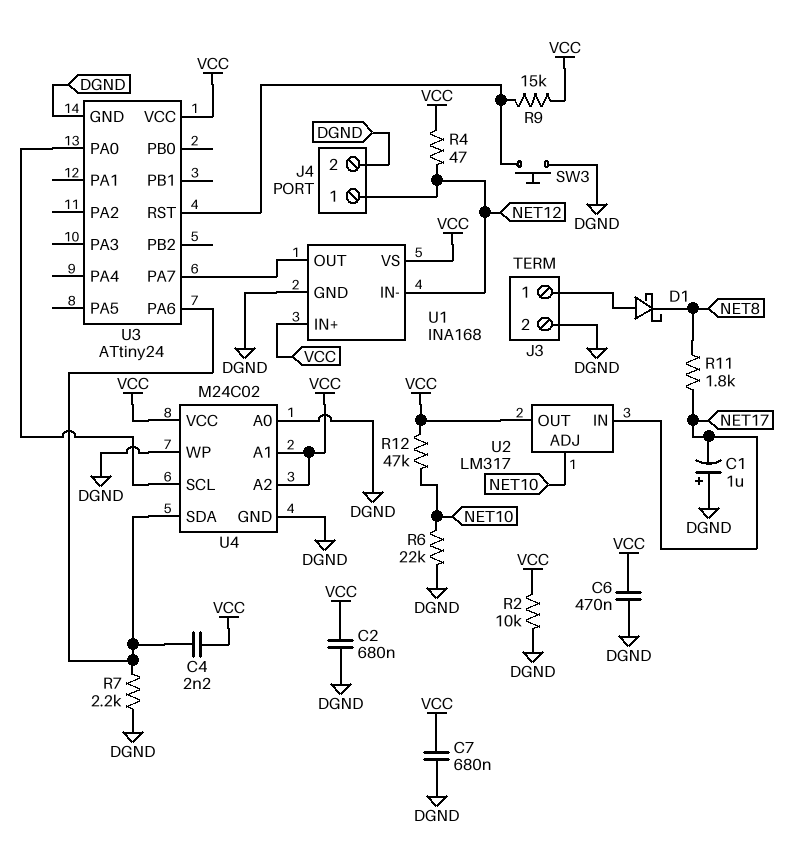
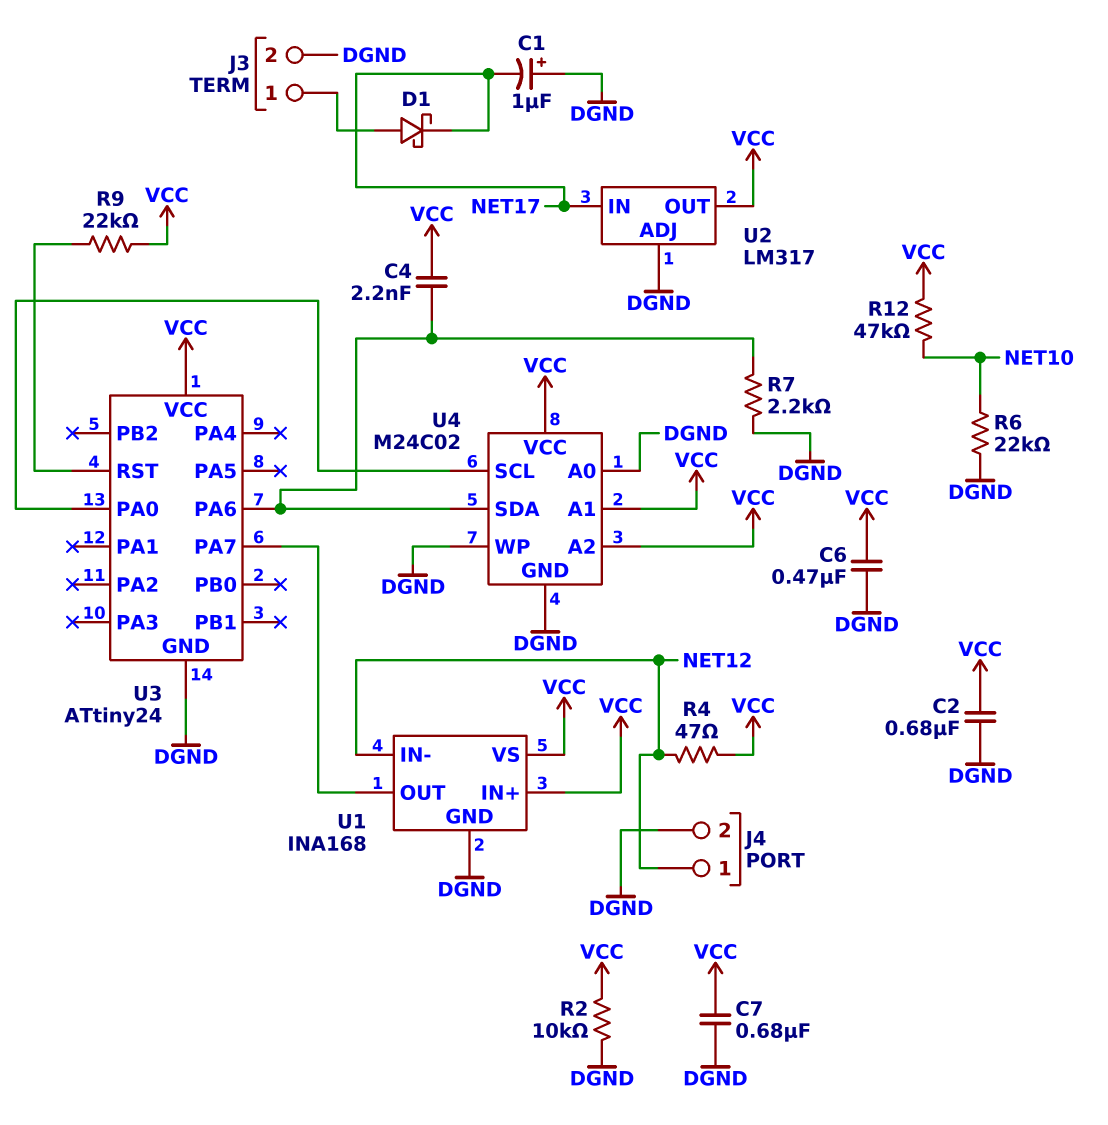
D1: schottky (A J3/1, K NET8) -> schottky (A J3/1, K NET17)
R9: 15k (U3/RST, VCC) -> 22k (U3/RST, VCC)
R11: 1.8k (NET8, NET17) -> none
SW3: button (DGND, U3/RST) -> none
U2 pin ADJ: NET10 -> DGND

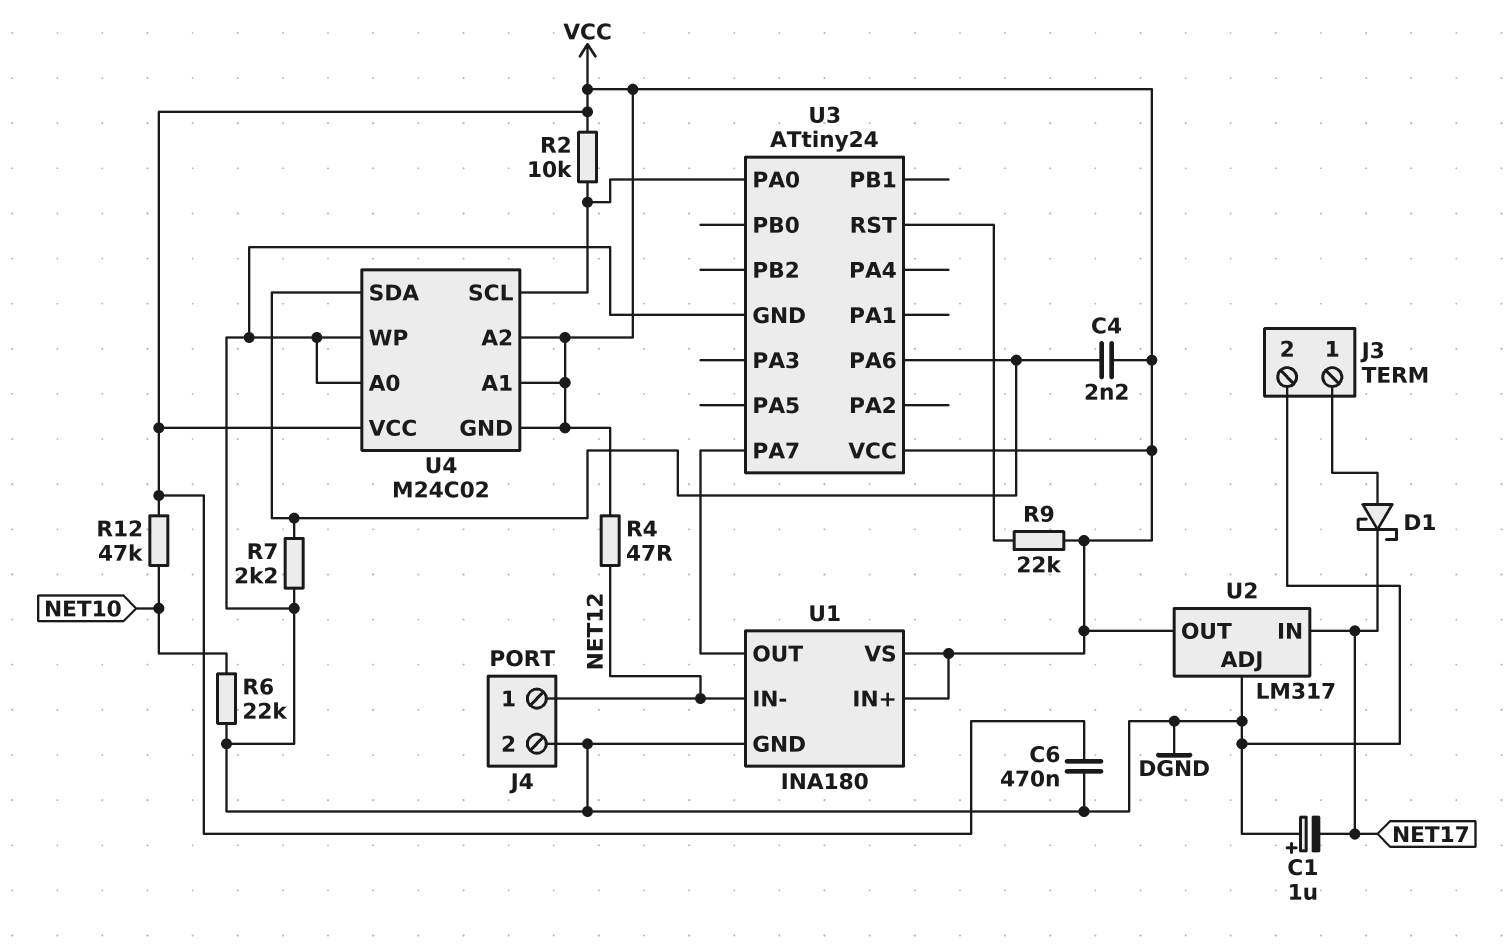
C2: 680nF (DGND, VCC) -> none
C7: 680nF (DGND, VCC) -> none
R2: 10k (DGND, VCC) -> 10k (U3/PA0, VCC)
U1: INA168 -> INA180
U4 pin GND: DGND -> VCC

